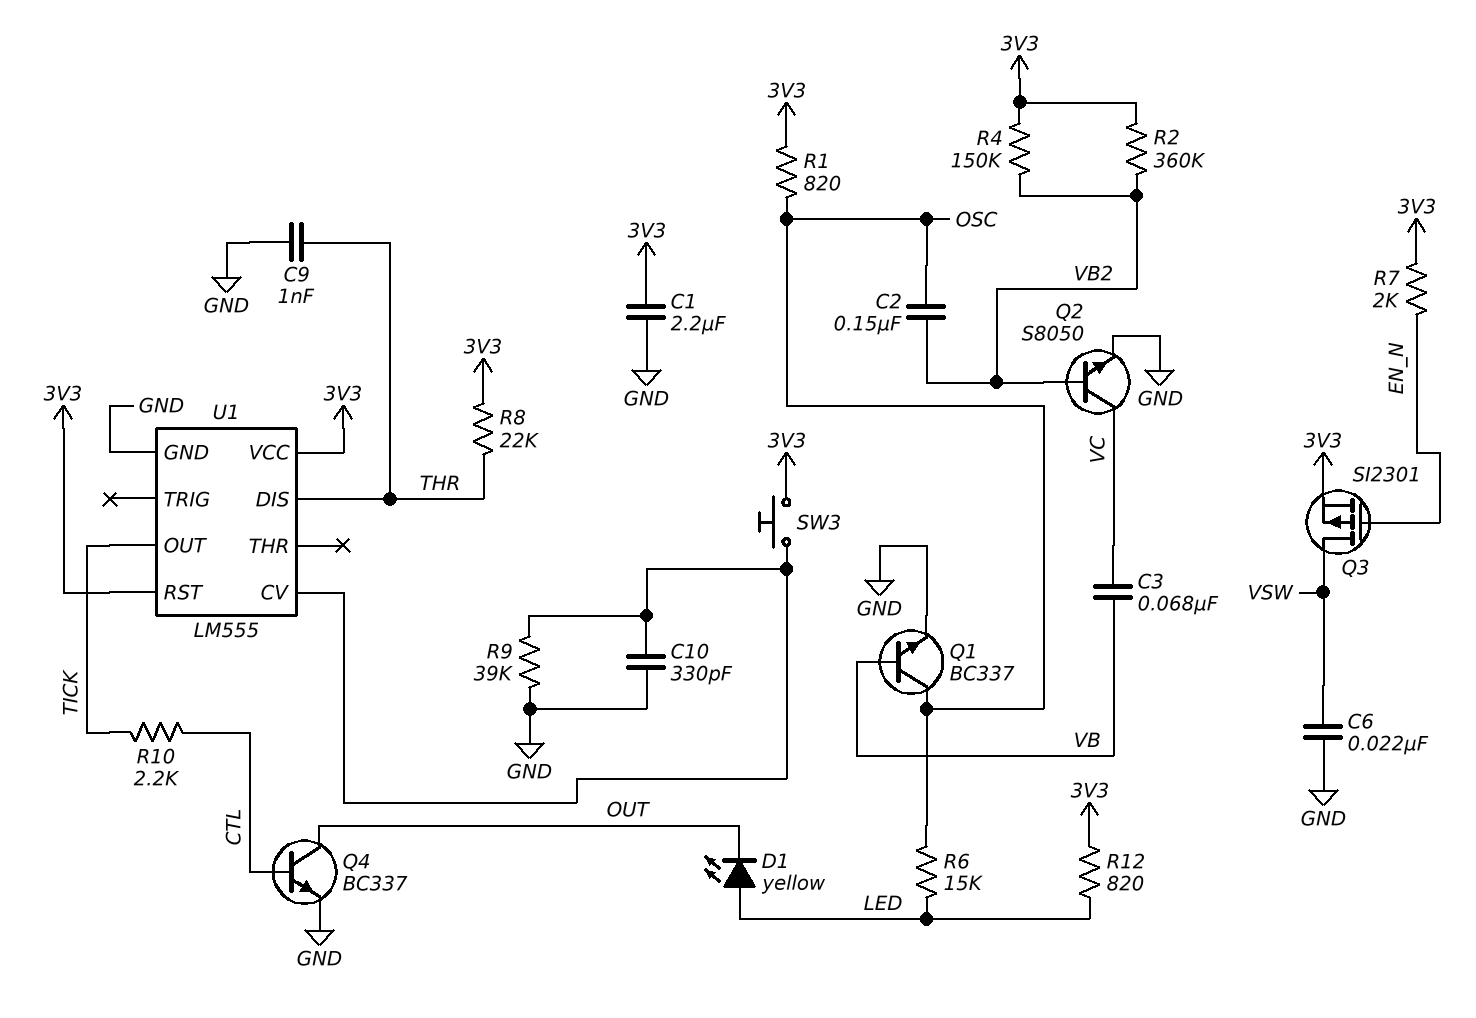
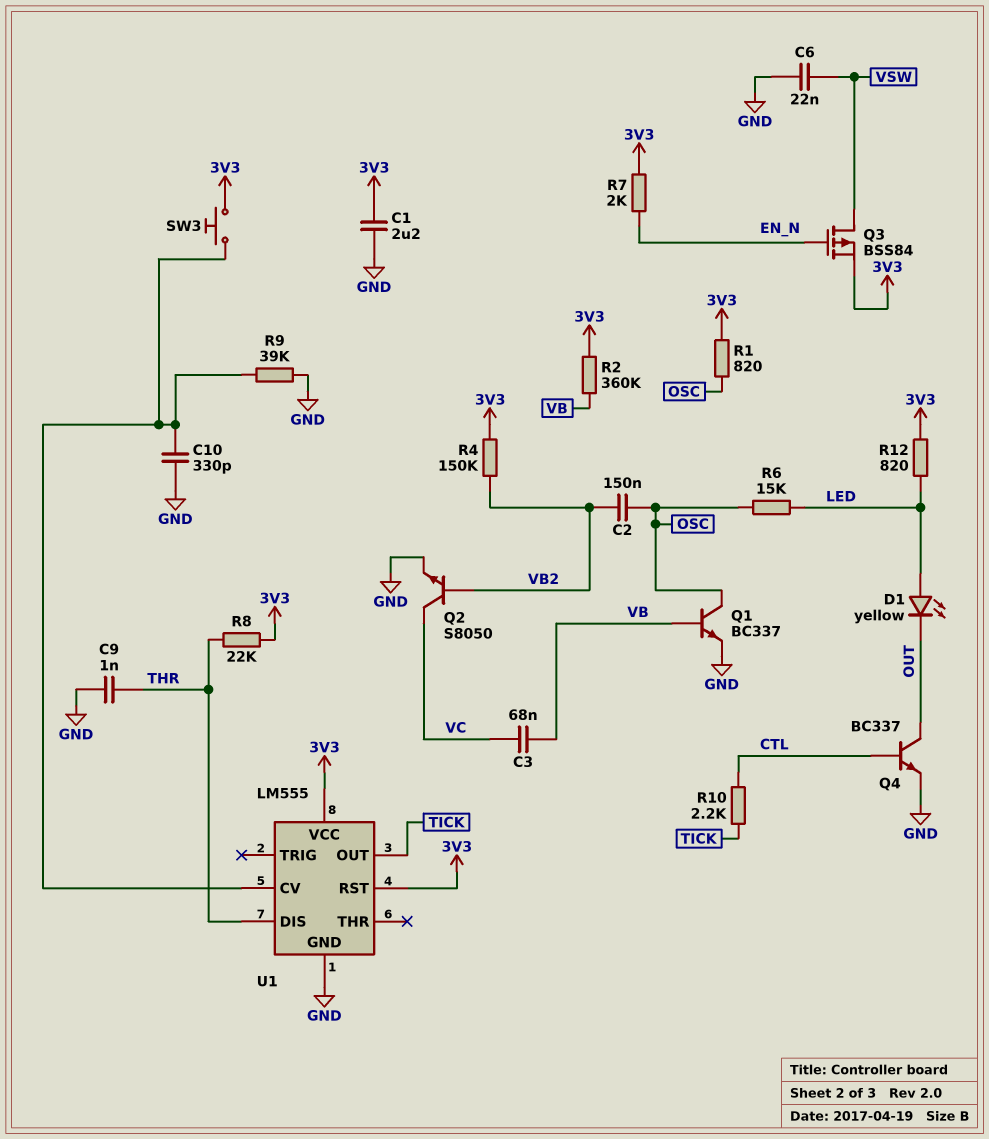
Q3: PMOS SI2301 (G EN_N, D VSW, S 3V3) -> PMOS BSS84 (G EN_N, D VSW, S 3V3)
R2: 360k (3V3, VB2) -> 360k (3V3, VB)

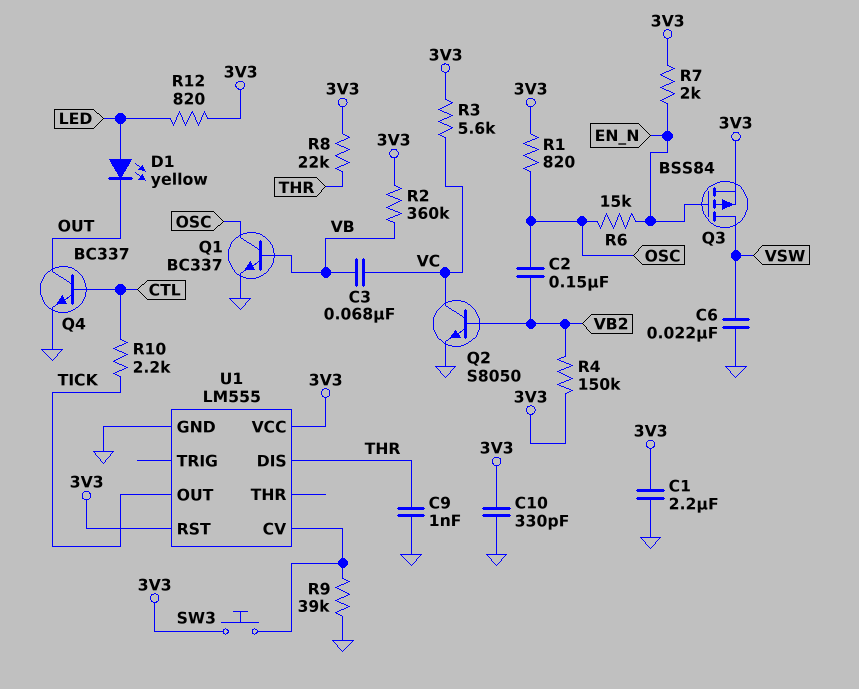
C10: 330pF (GND, U1/CV) -> 330pF (3V3, GND)
R3: none -> 5.6k (3V3, VC)
R6: 15k (LED, OSC) -> 15k (EN_N, OSC)

